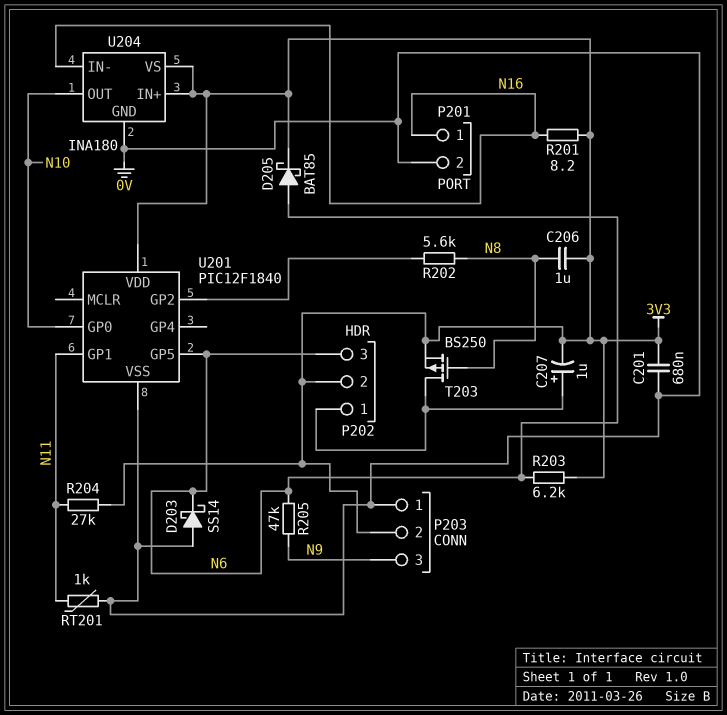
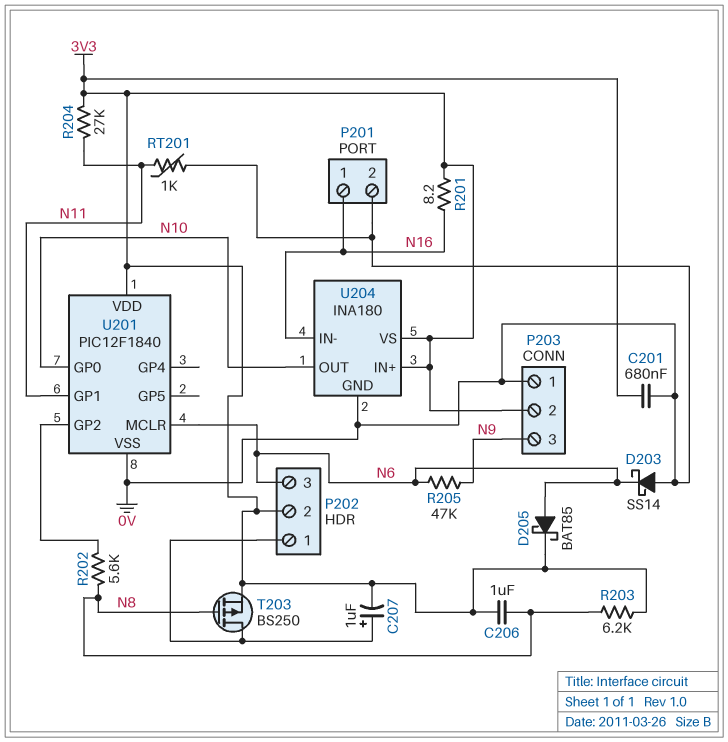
R203: 6.2k (3V3, N6) -> 6.2k (3V3, N8)
U201 pin GP5: N6 -> none
U201 pin MCLR: none -> N6

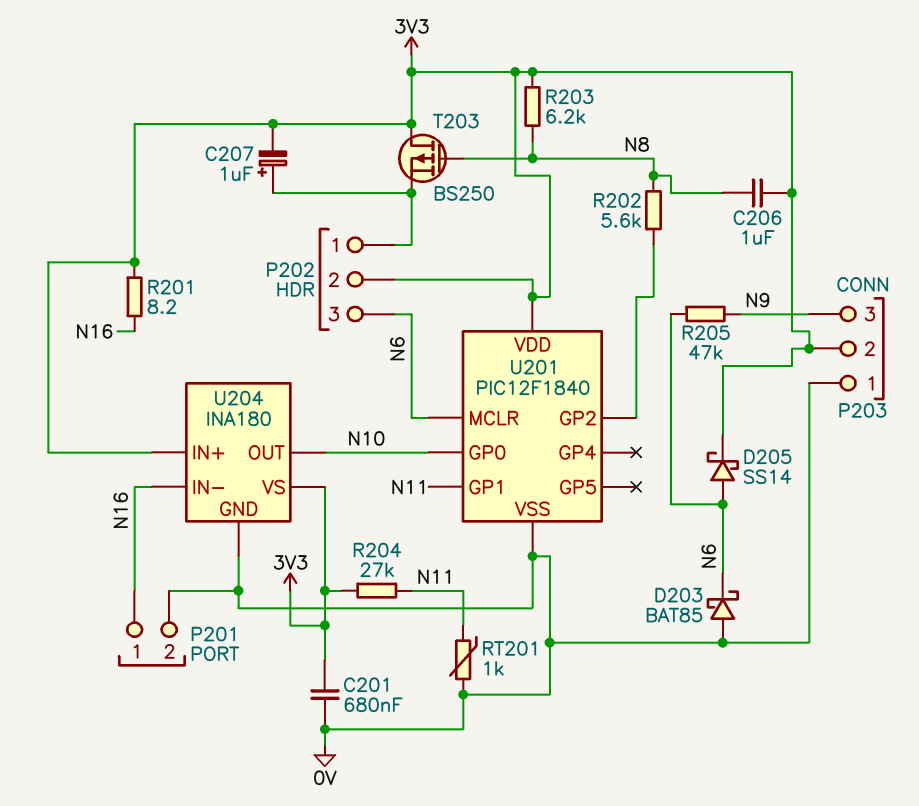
D203: schottky SS14 (A 0V, K N6) -> schottky BAT85 (A 0V, K N6)
D205: schottky BAT85 (A N6, K 3V3) -> schottky SS14 (A N6, K 3V3)
T203: PMOS BS250 (G N8, D P202/1, S 3V3) -> PMOS BS250 (G N8, D 3V3, S P202/1)

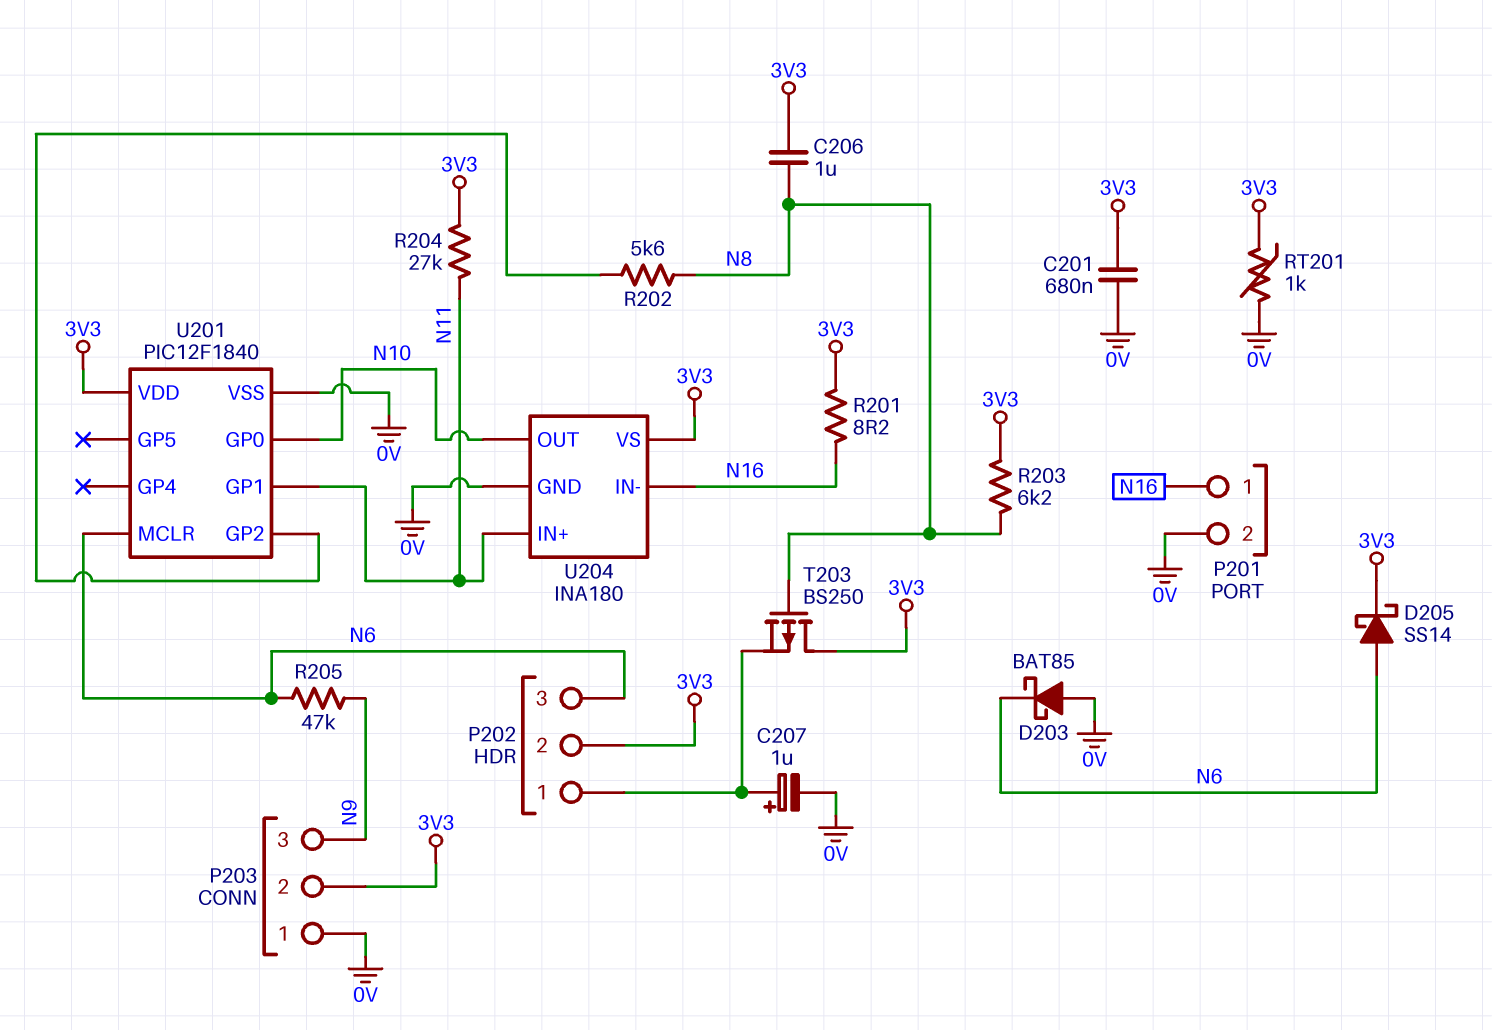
C207: 1uF (plus P202/1, minus 3V3) -> 1uF (plus P202/1, minus 0V)
RT201: 1k (0V, N11) -> 1k (0V, 3V3)
U204 pin IN+: 3V3 -> N11

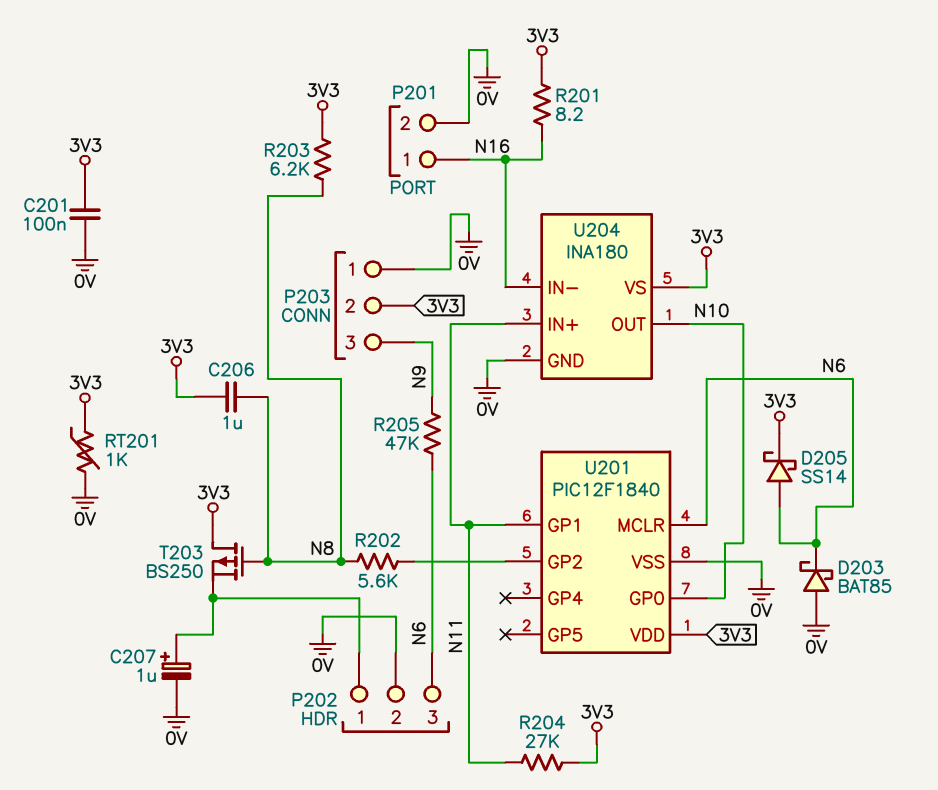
C201: 680nF (0V, 3V3) -> 100nF (0V, 3V3)
P202 pin 2: 3V3 -> 0V

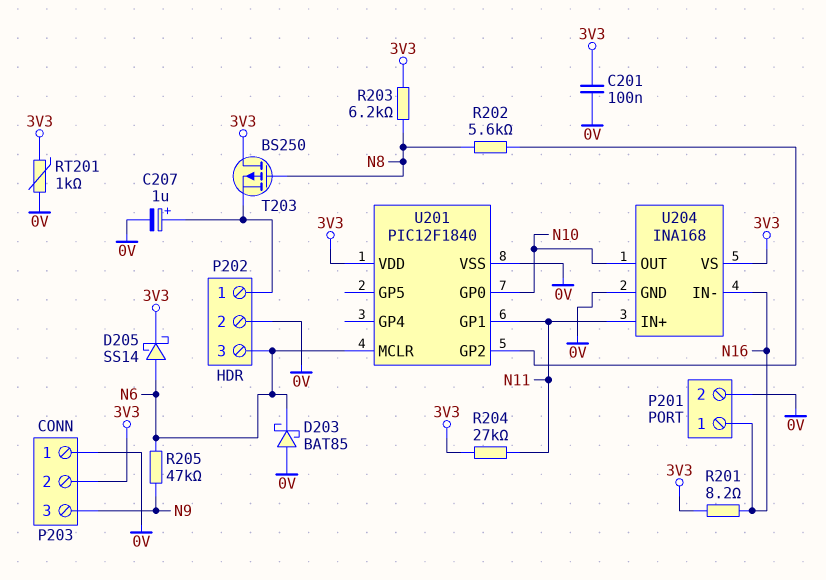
C206: 1uF (3V3, N8) -> none
U204: INA180 -> INA168

